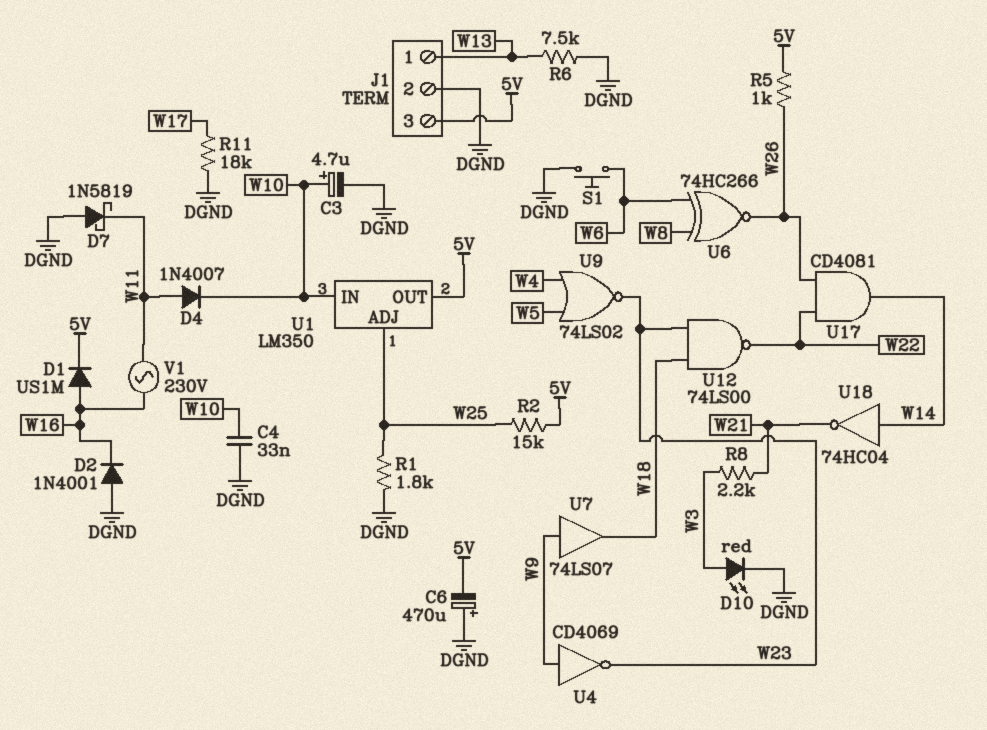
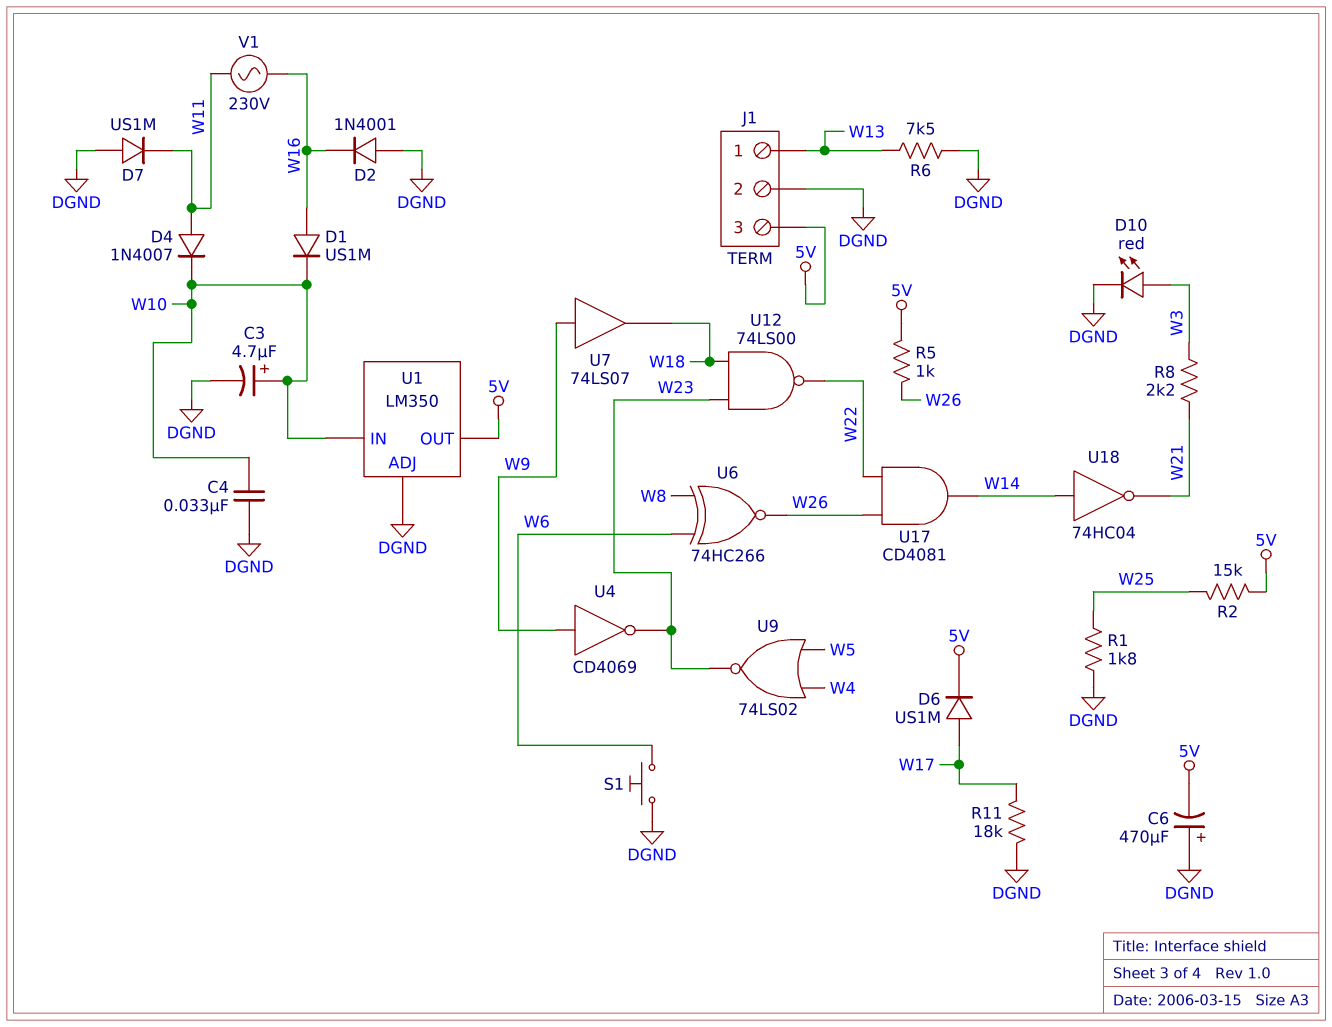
D1: diode US1M (A W16, K 5V) -> diode US1M (A W16, K W10)
D6: none -> diode US1M (A W17, K 5V)
D7: schottky 1N5819 (A DGND, K W11) -> diode US1M (A DGND, K W11)
U1 pin ADJ: W25 -> DGND

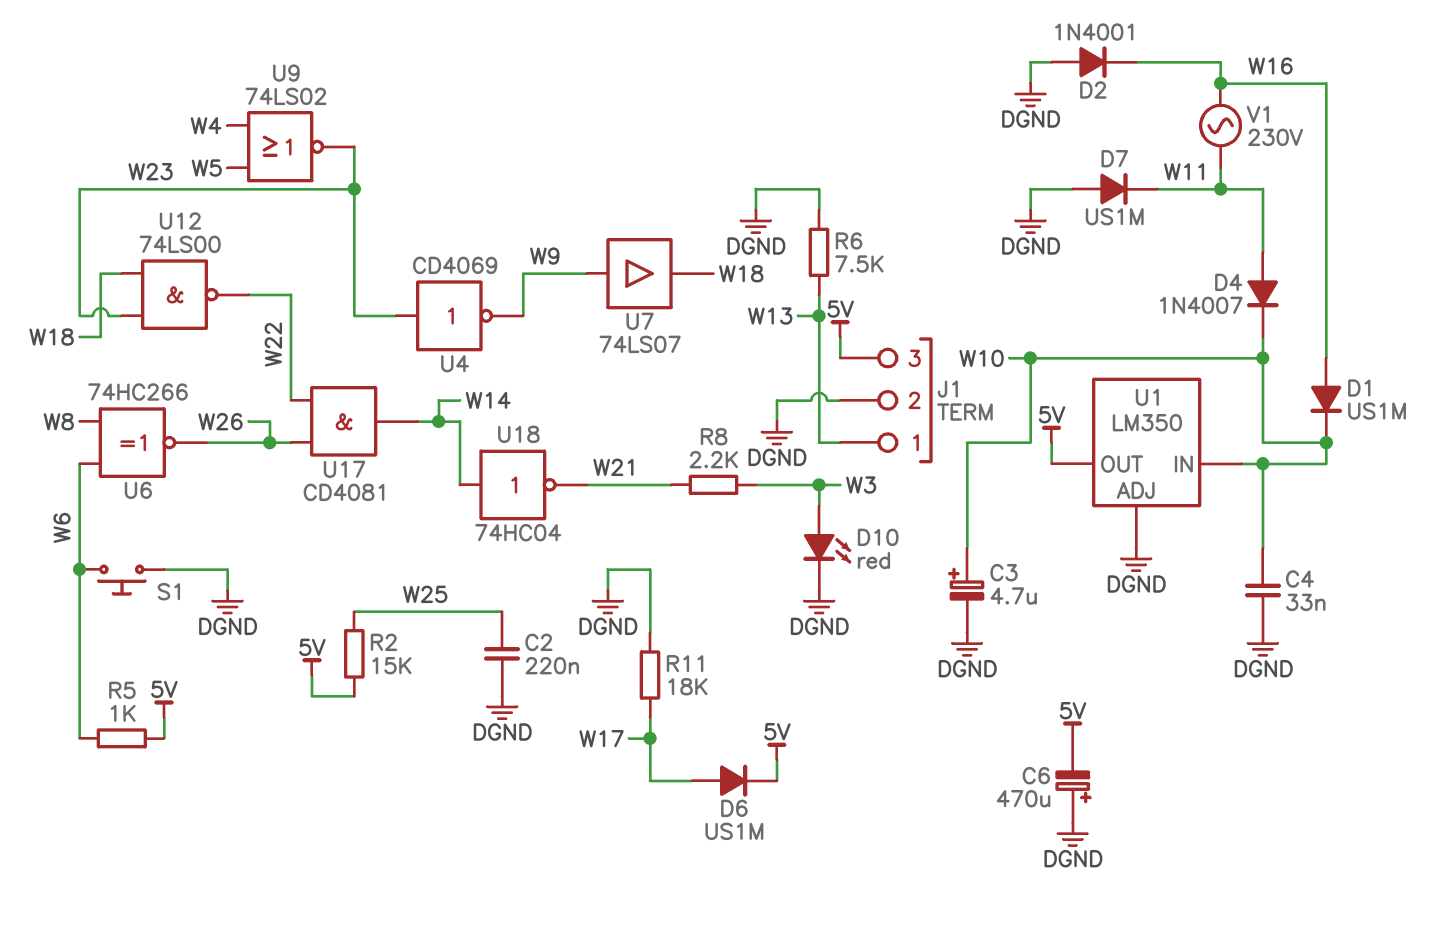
C2: none -> 220nF (DGND, W25)
R1: 1.8k (DGND, W25) -> none
R5: 1k (5V, W26) -> 1k (5V, W6)
U4: NOT CD4069 (in W9, out W23) -> NOT CD4069 (in W23, out W9)

